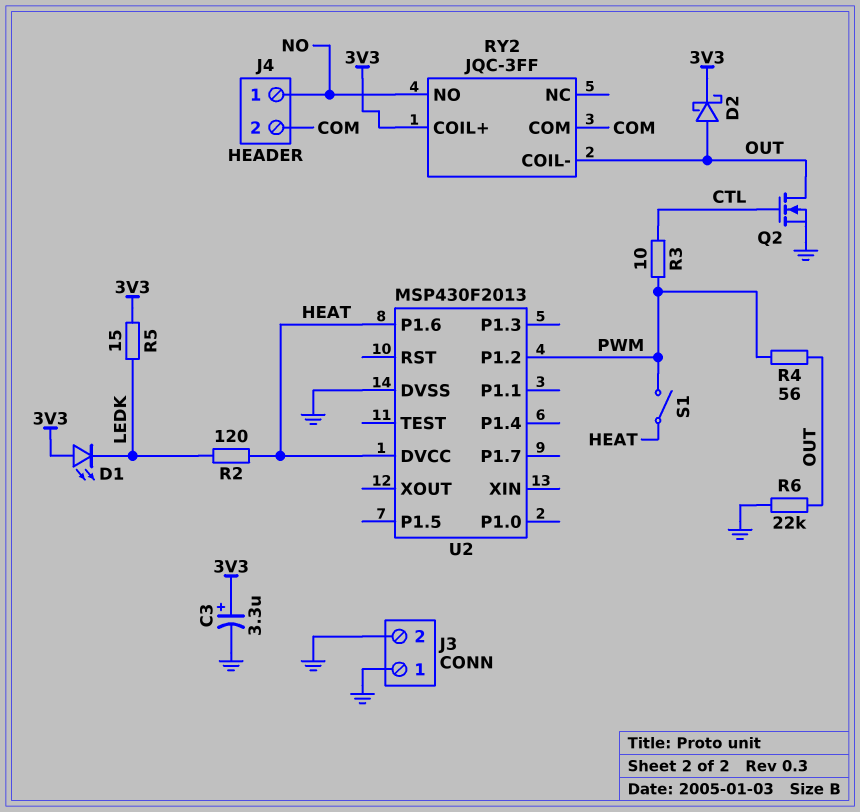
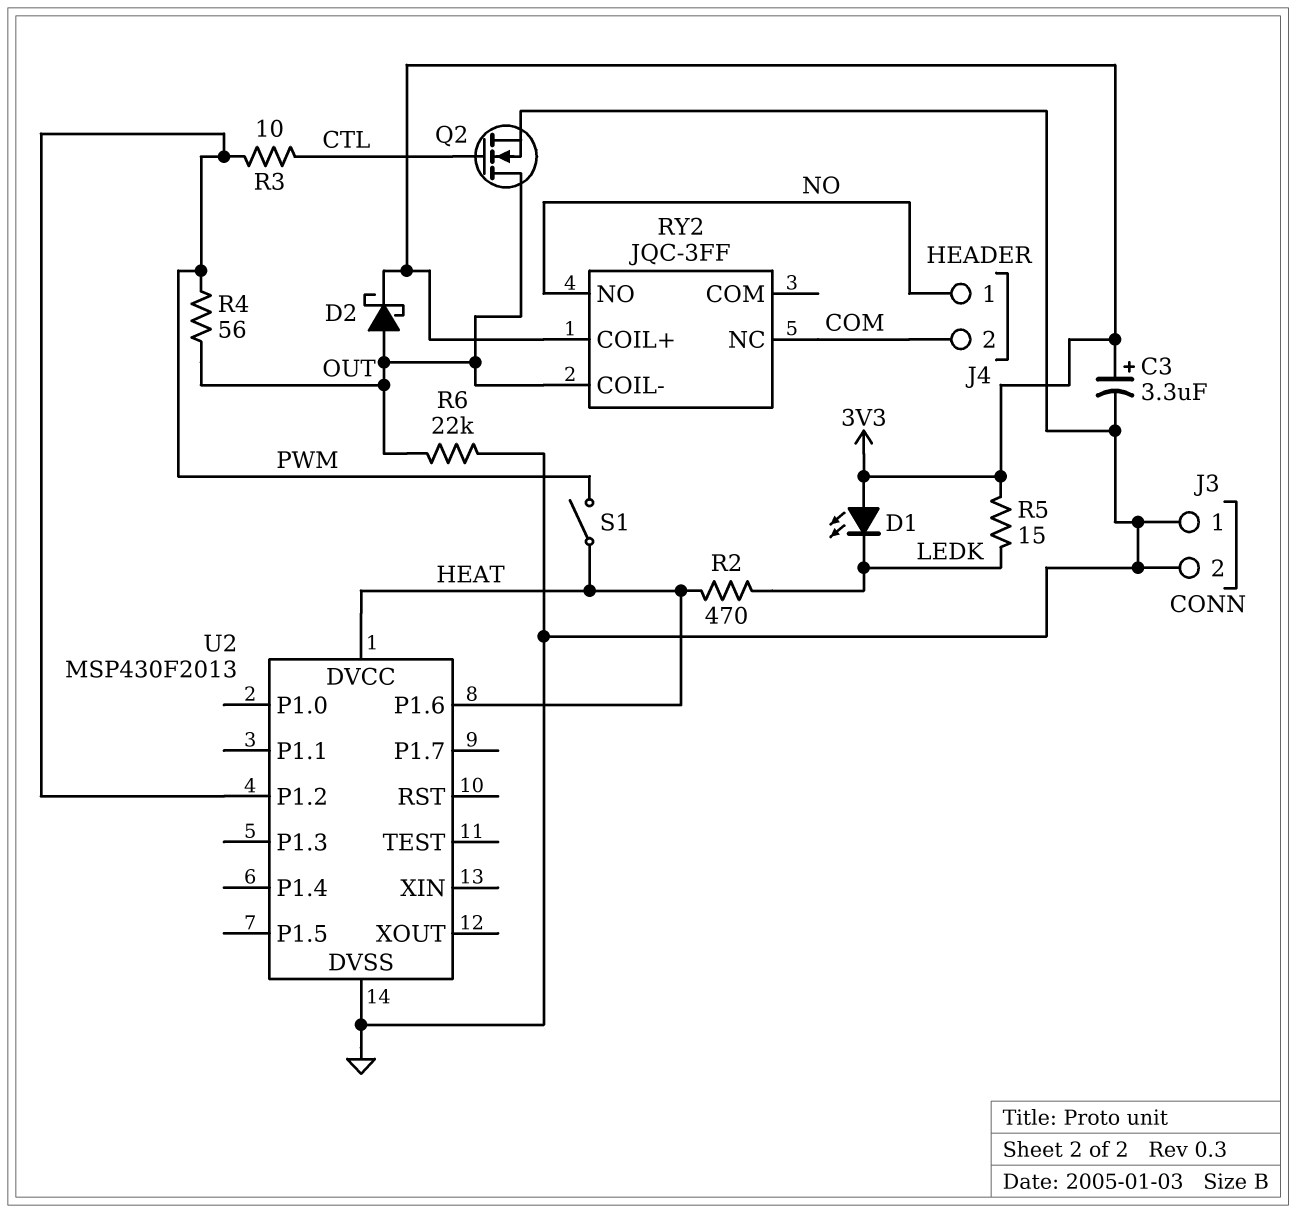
R2: 120 (HEAT, LEDK) -> 470 (HEAT, LEDK)
RY2 pin COM: COM -> none
RY2 pin NC: none -> COM

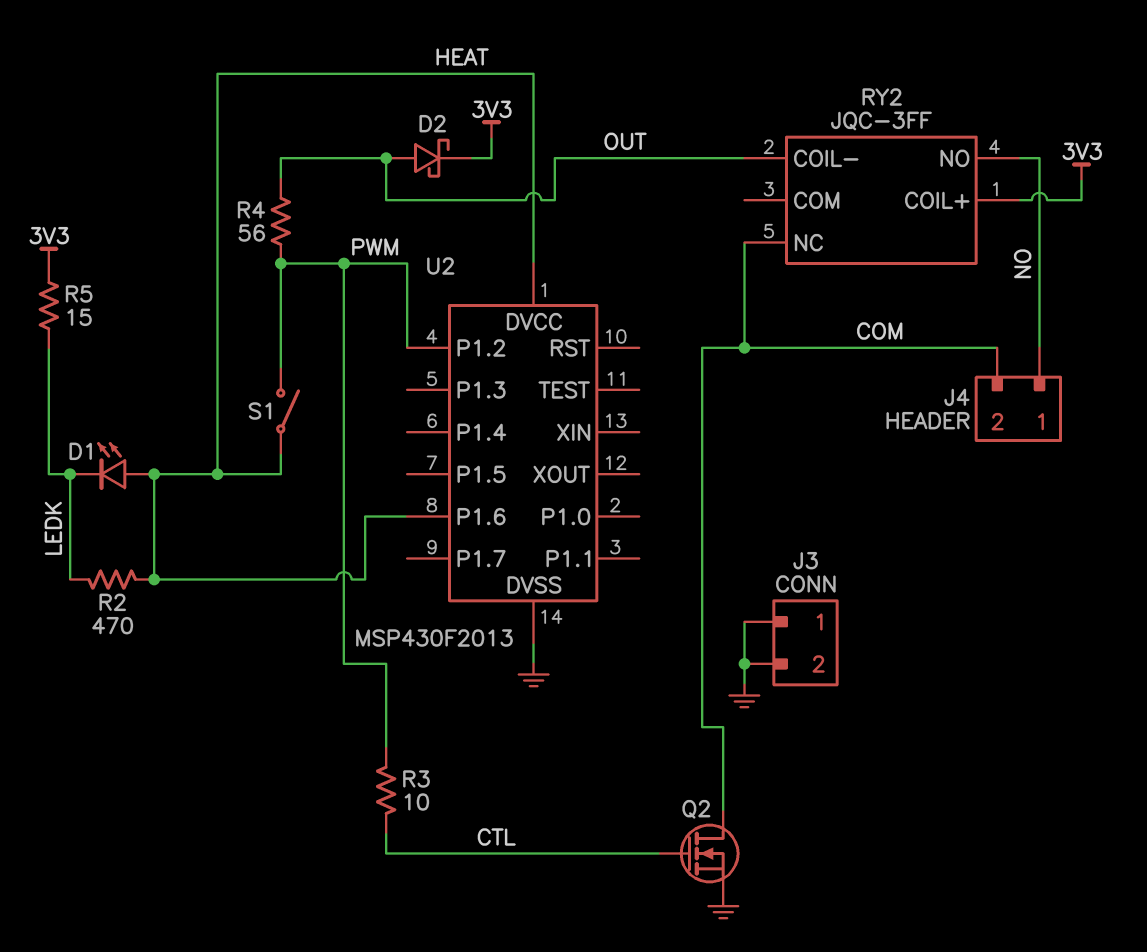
C3: 3.3uF (plus 3V3, minus GND) -> none
D1: LED (A 3V3, K LEDK) -> LED (A HEAT, K LEDK)
Q2: NMOS (G CTL, D OUT, S GND) -> NMOS (G CTL, D COM, S GND)
R6: 22k (GND, OUT) -> none

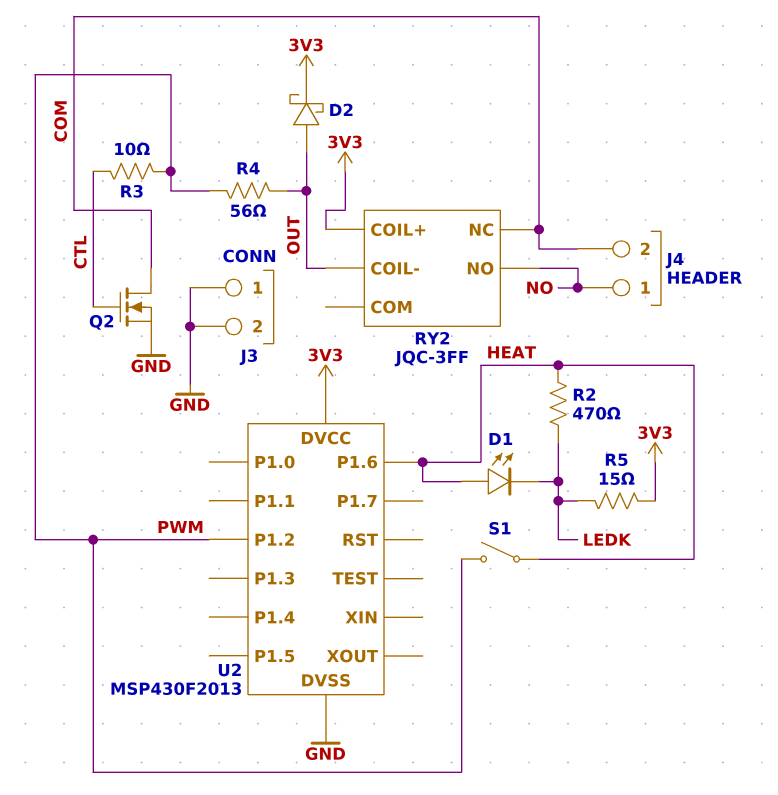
U2 pin DVCC: HEAT -> 3V3

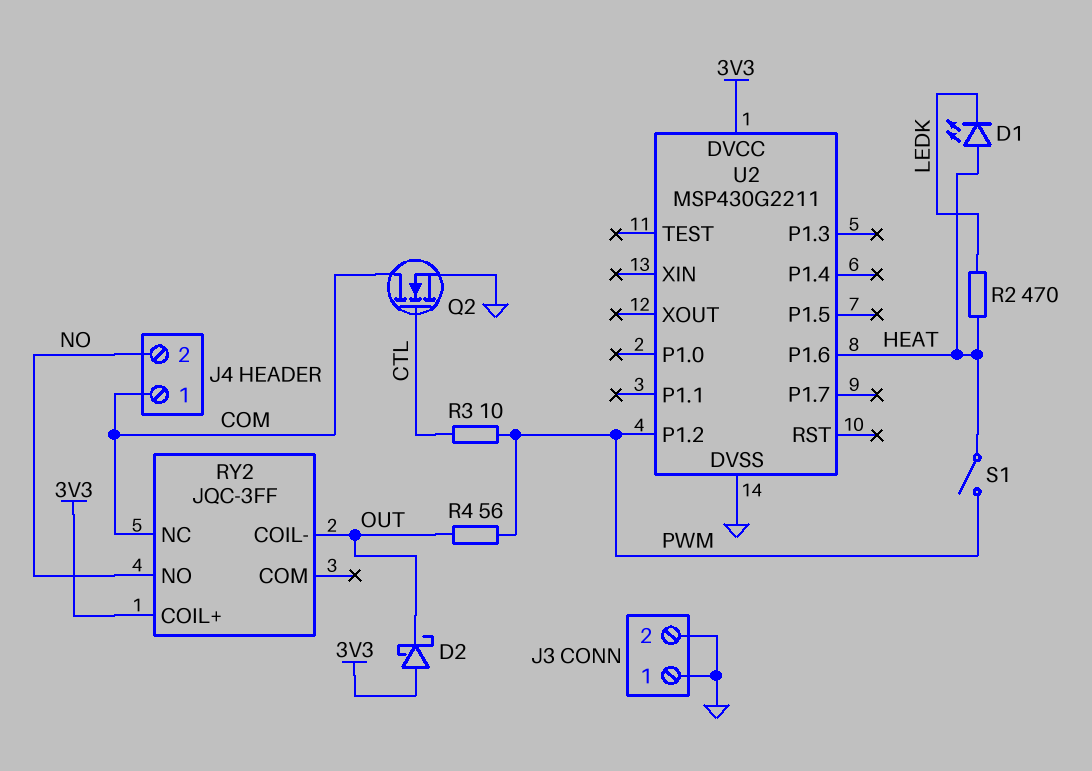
D2: schottky (A OUT, K 3V3) -> schottky (A 3V3, K OUT)
J4 pin 1: NO -> COM
J4 pin 2: COM -> NO
R5: 15 (3V3, LEDK) -> none
U2: MSP430F2013 -> MSP430G2211

